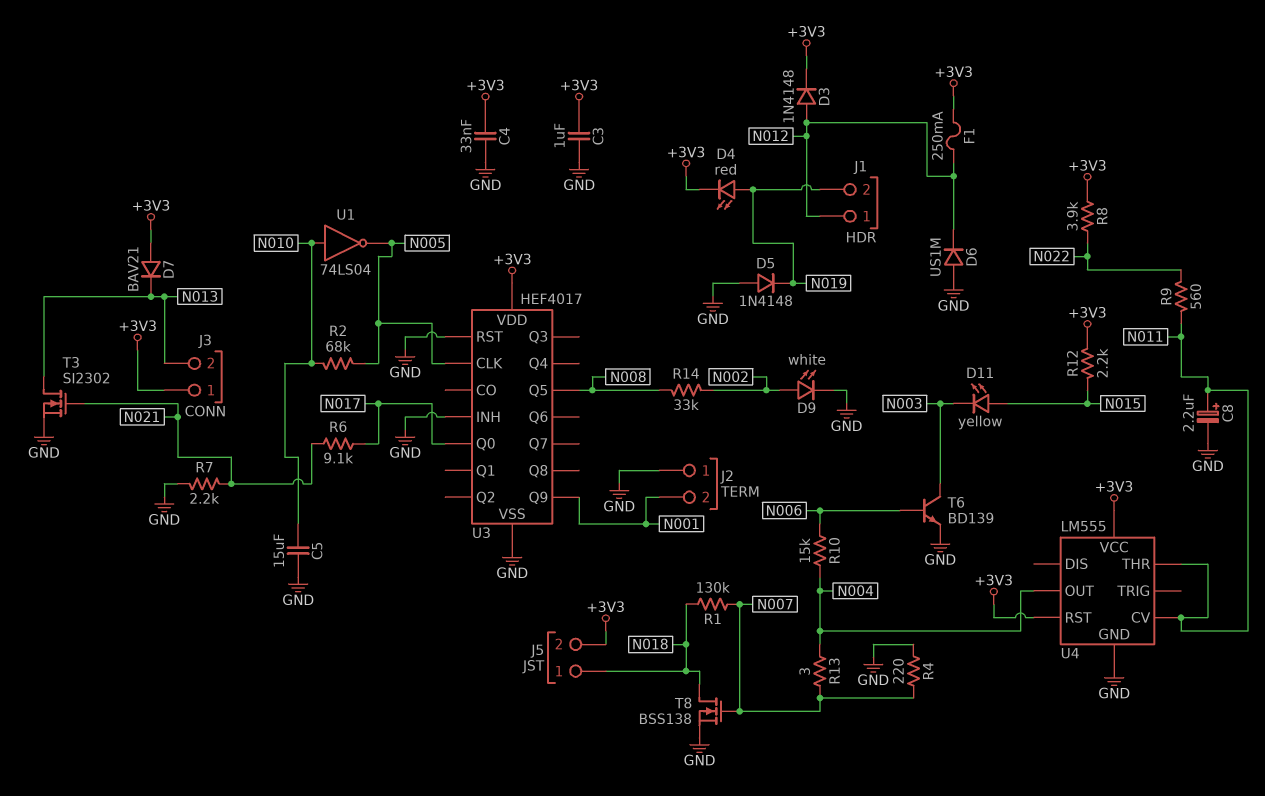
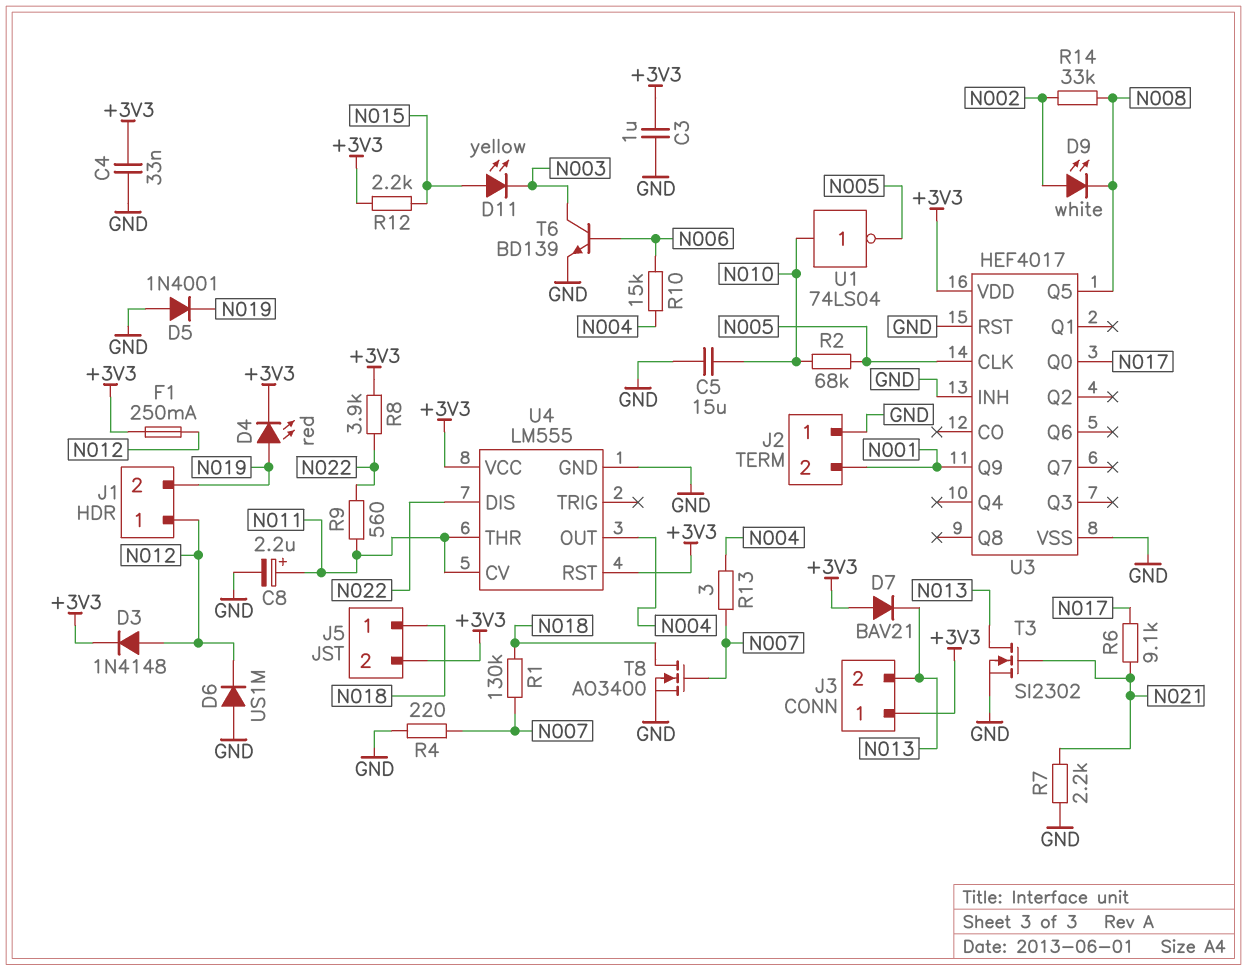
D5: diode 1N4148 (A GND, K N019) -> diode 1N4001 (A GND, K N019)
D9: LED white (A N002, K GND) -> LED white (A N002, K N008)
T8: NMOS BSS138 (G N007, D N018, S GND) -> NMOS AO3400 (G N007, D N018, S GND)
U4 pin DIS: none -> N022

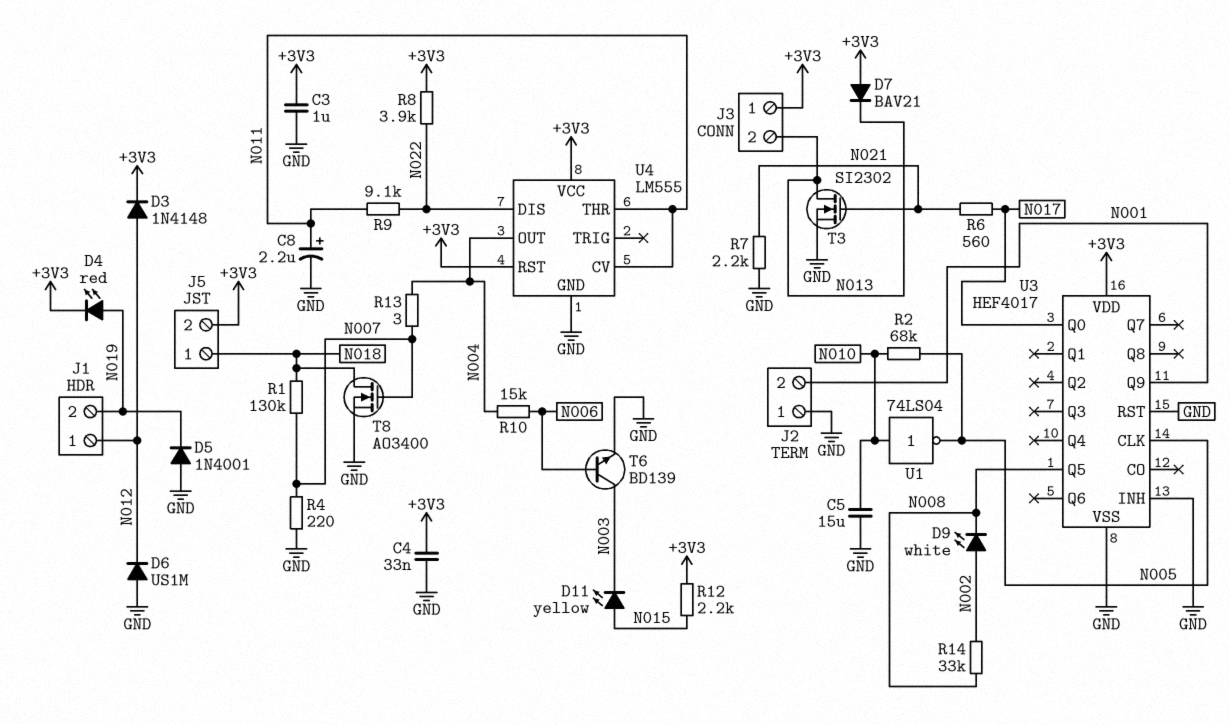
F1: 250mA (+3V3, N012) -> none
R6: 9.1k (N017, N021) -> 560 (N017, N021)
R9: 560 (N011, N022) -> 9.1k (N011, N022)

